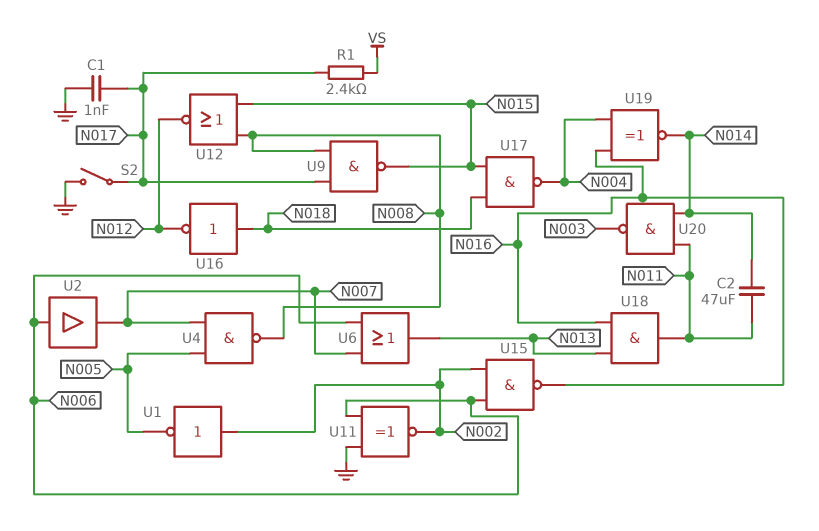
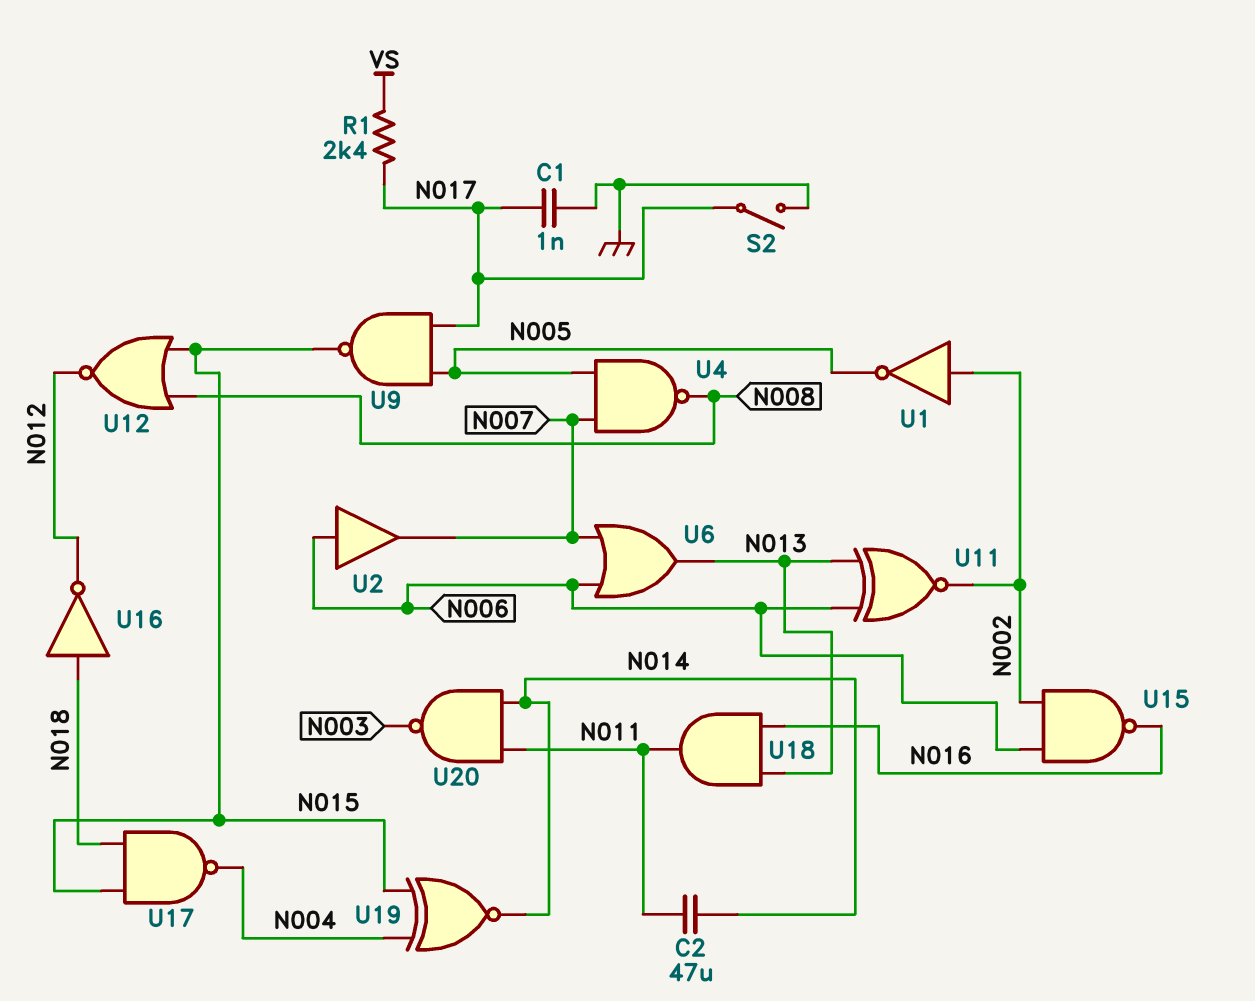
U9: NAND (in N008, in N017, out N015) -> NAND (in N005, in N017, out N015)
U11: XNOR (in GND, in N006, out N002) -> XNOR (in N006, in N013, out N002)
U19: XNOR (in N004, in N016, out N014) -> XNOR (in N004, in N015, out N014)

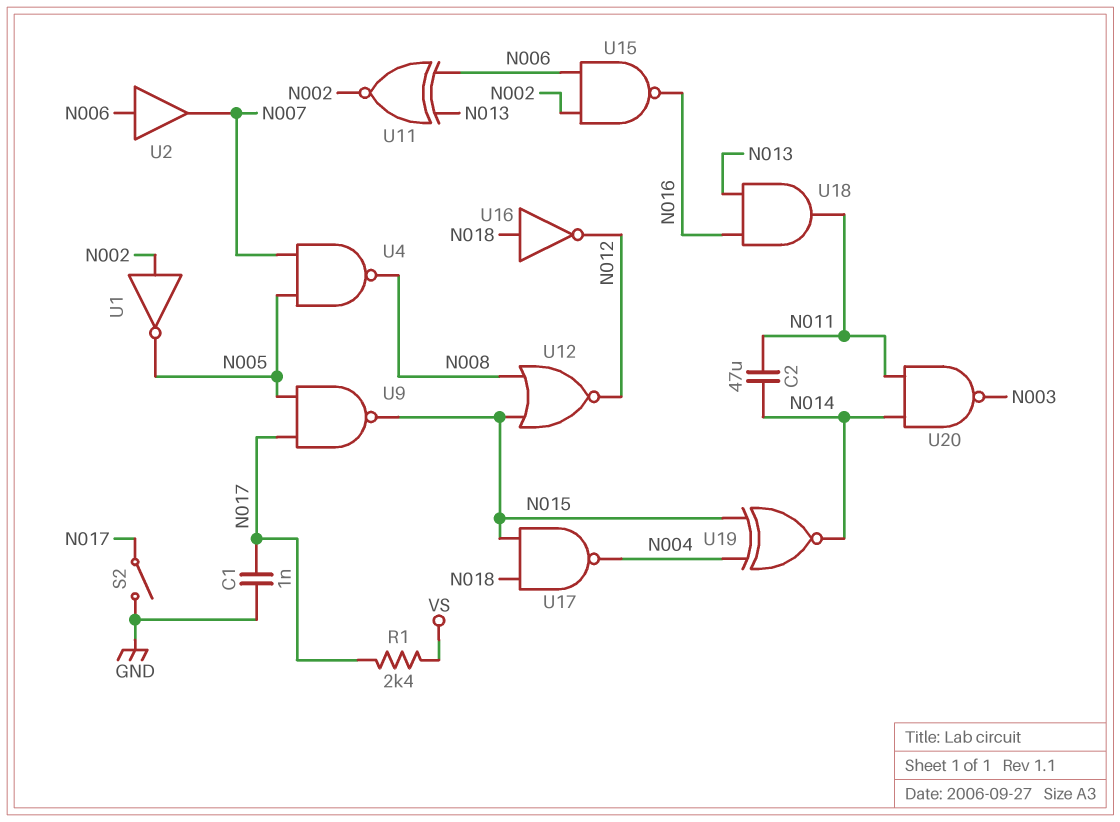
U6: OR (in N006, in N007, out N013) -> none

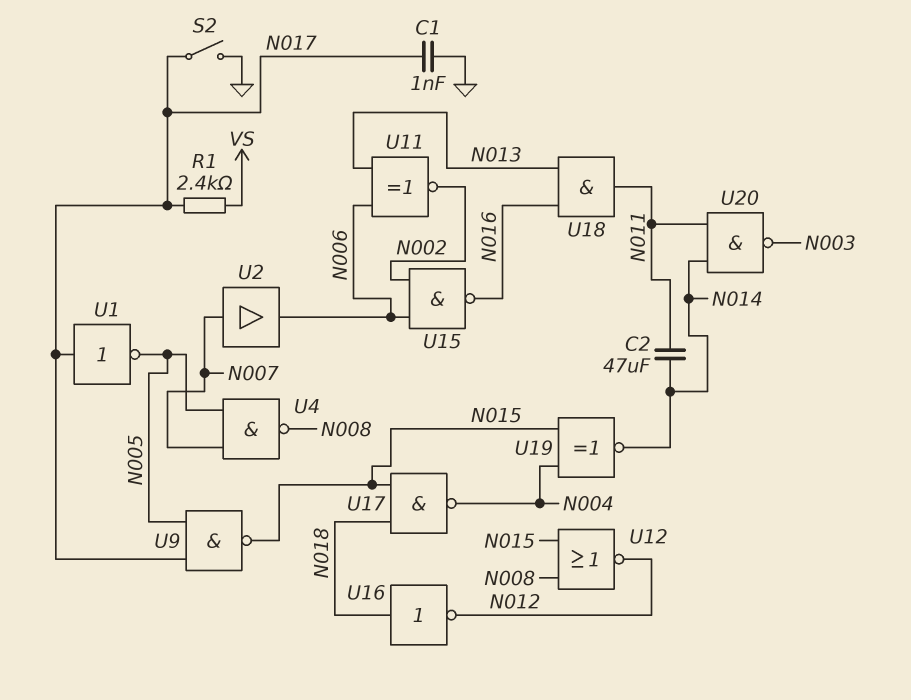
U1: NOT (in N002, out N005) -> NOT (in N017, out N005)
U2: buffer (in N006, out N007) -> buffer (in N007, out N006)

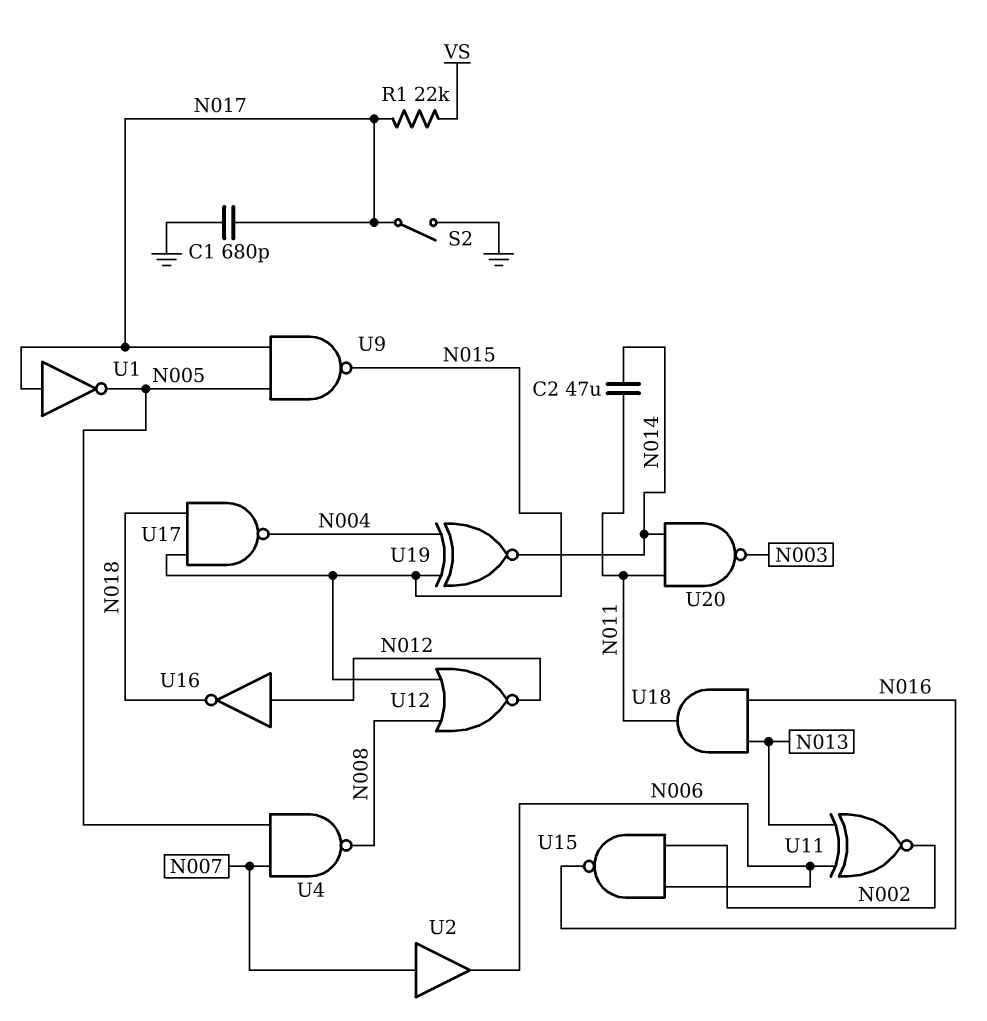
C1: 1nF (GND, N017) -> 680pF (GND, N017)
R1: 2.4k (N017, VS) -> 22k (N017, VS)
U16: NOT (in N018, out N012) -> NOT (in N012, out N018)

